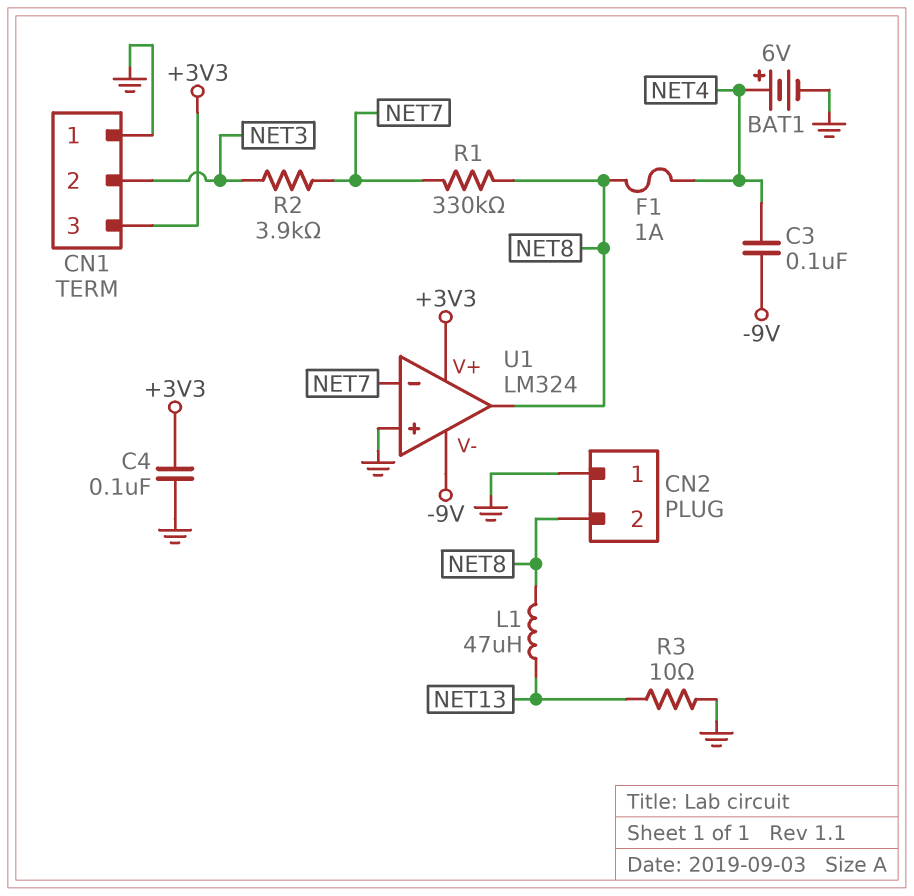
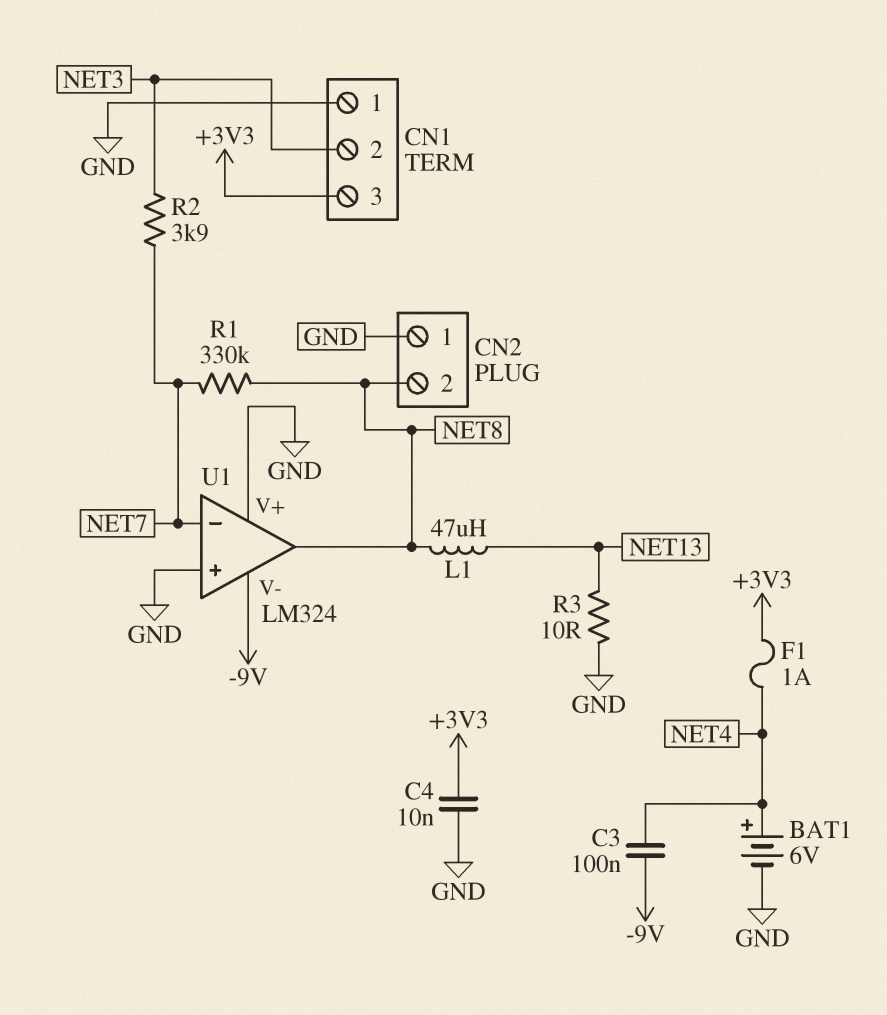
C4: 100nF (+3V3, GND) -> 10nF (+3V3, GND)
F1: 1A (NET4, NET8) -> 1A (+3V3, NET4)
U1 pin V+: +3V3 -> GND

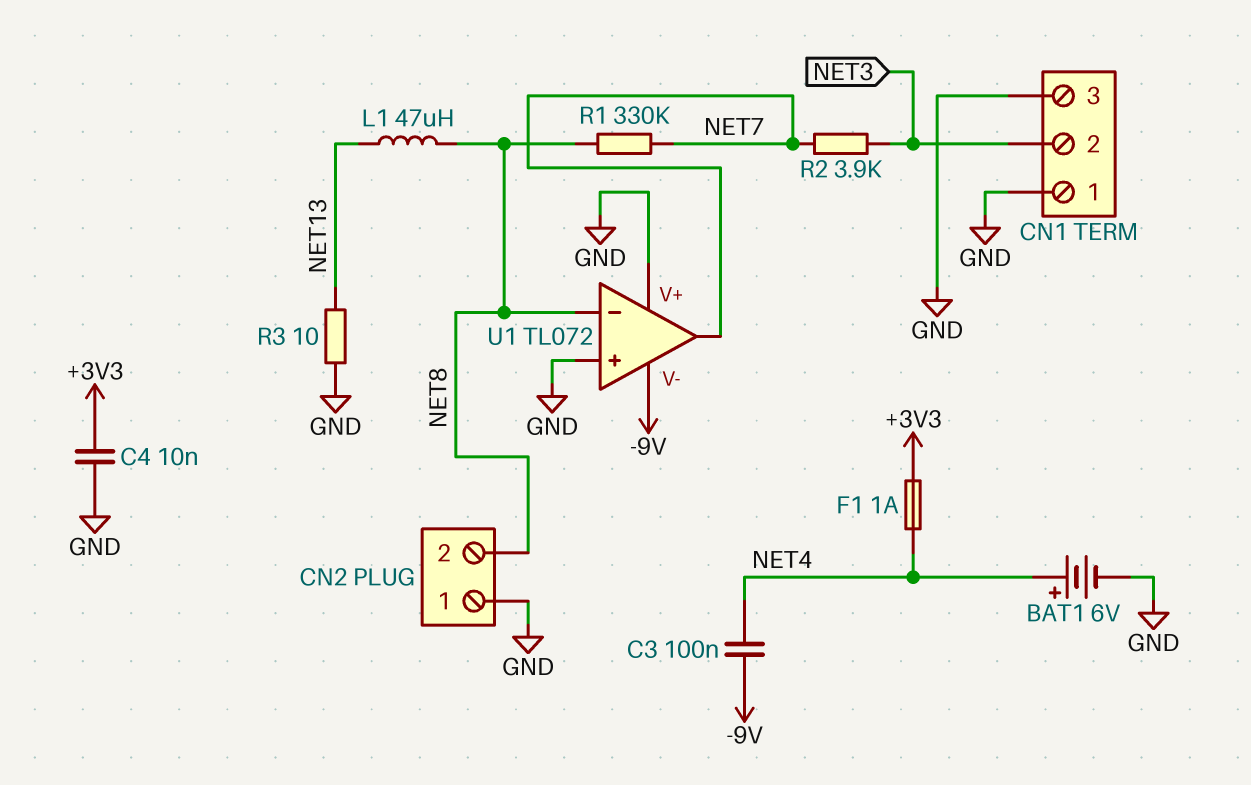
CN1 pin 3: +3V3 -> GND
U1: LM324 -> TL072
U1 pin in-: NET7 -> NET8
U1 pin out: NET8 -> NET7

